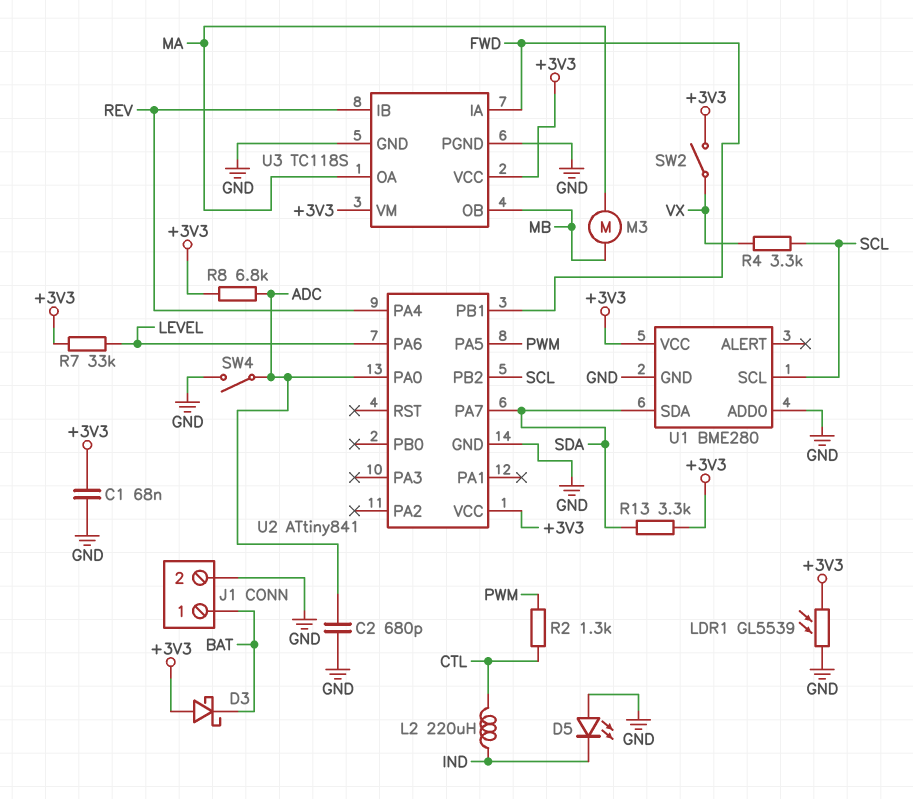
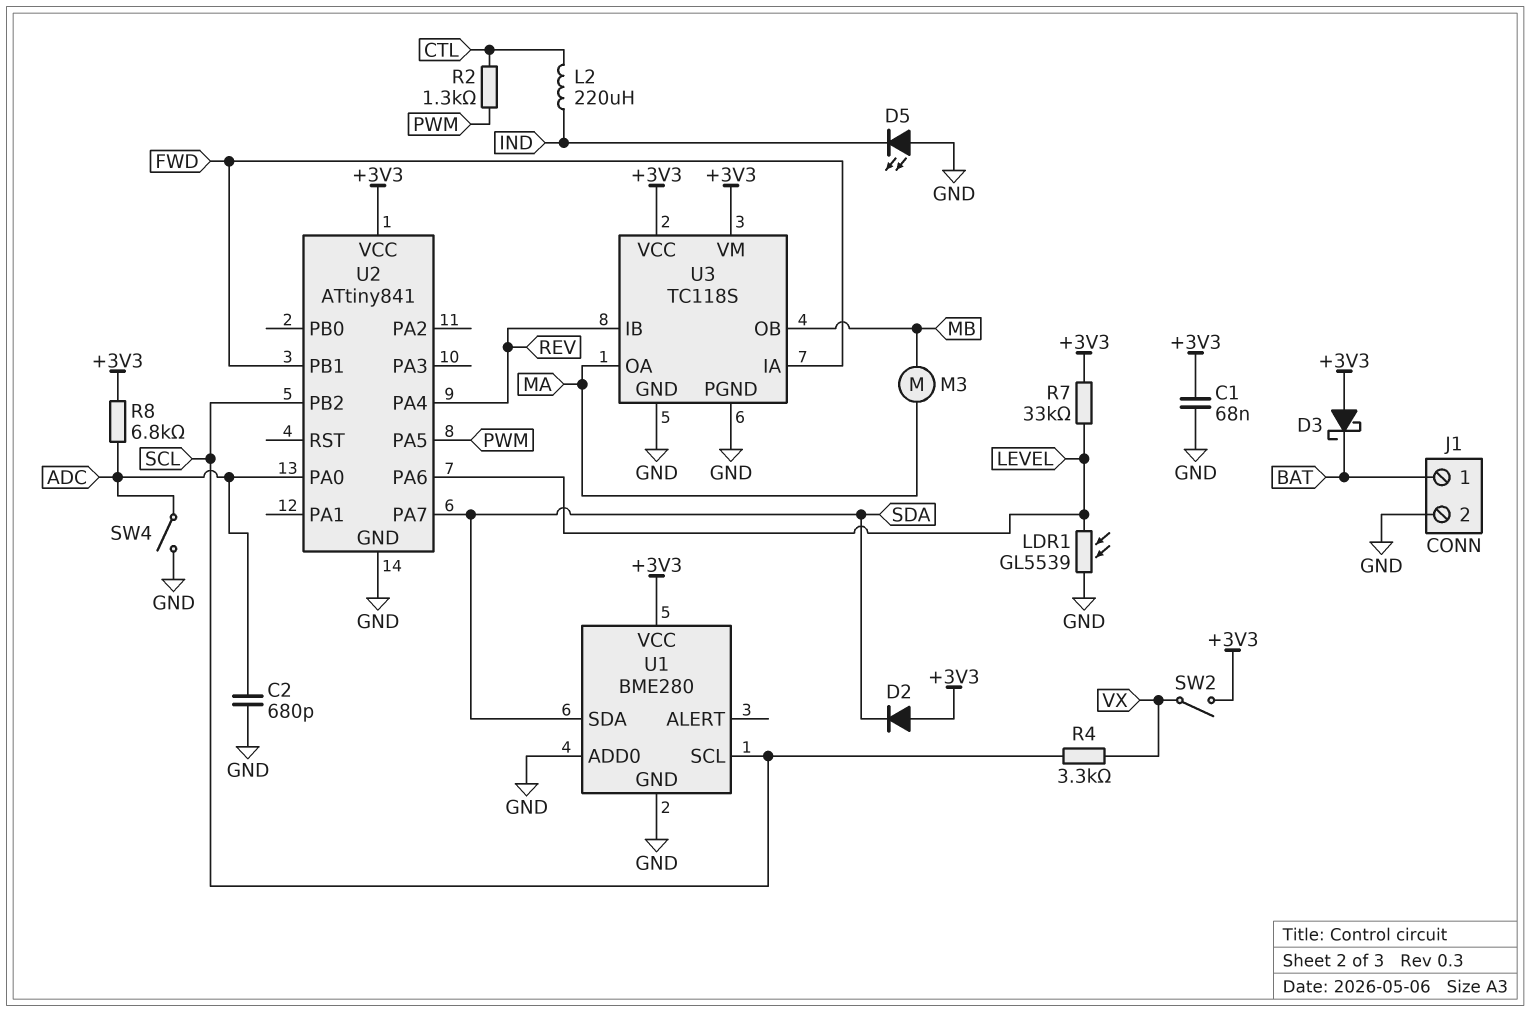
D2: none -> diode (A +3V3, K SDA)
LDR1: GL5539 (+3V3, GND) -> GL5539 (GND, LEVEL)
R13: 3.3k (+3V3, SDA) -> none

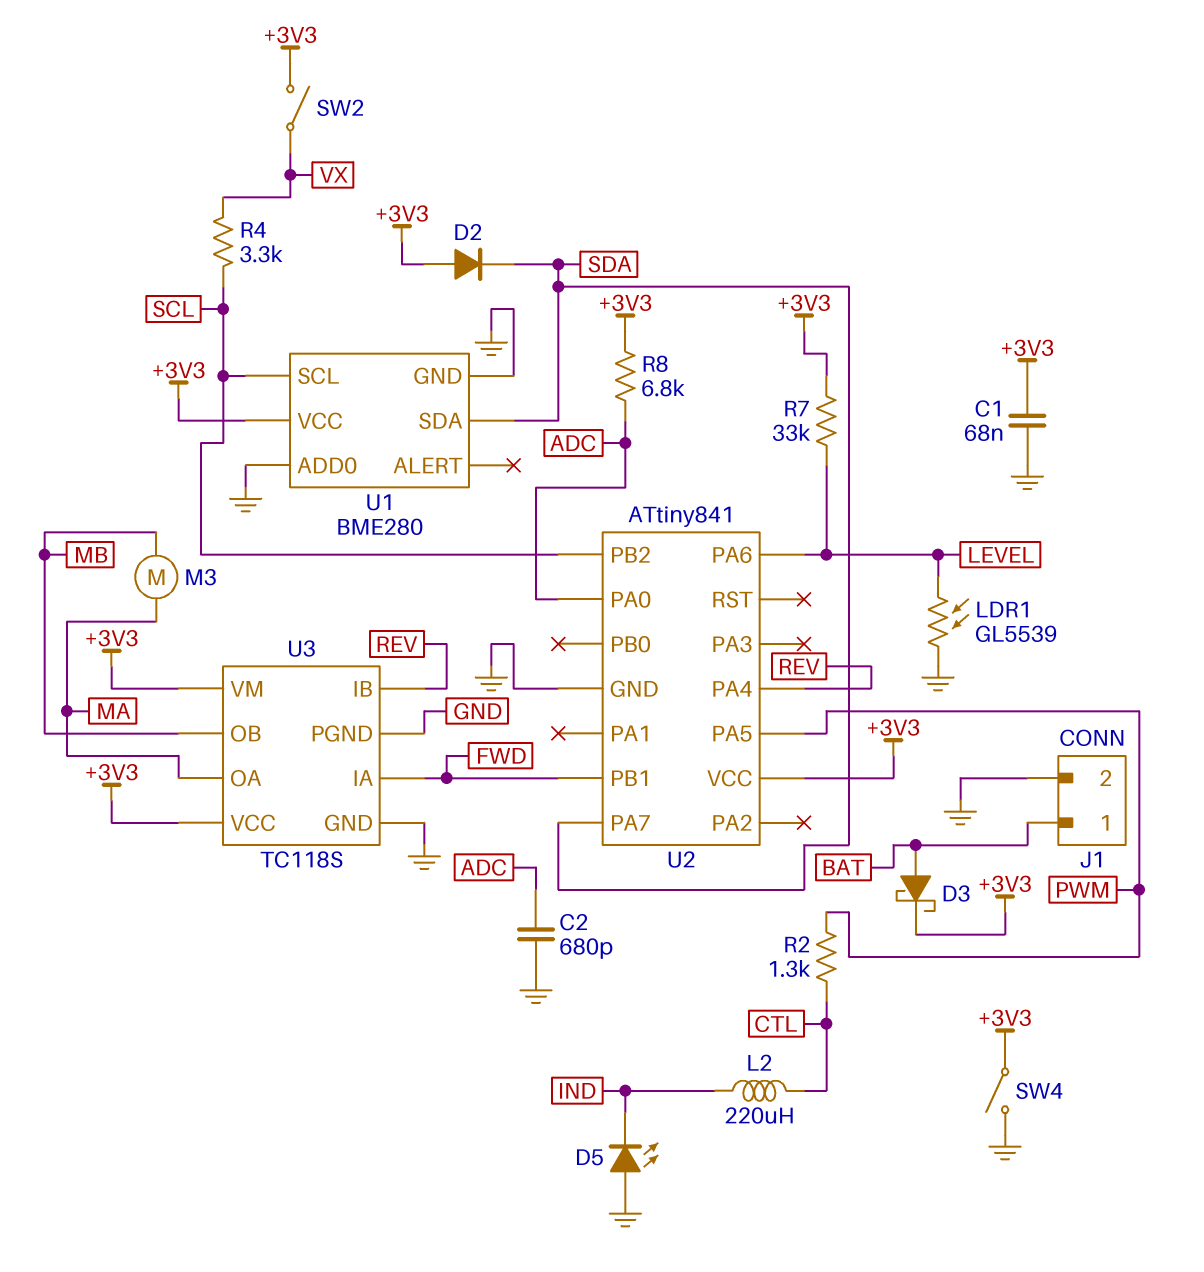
D3: schottky (A +3V3, K BAT) -> schottky (A BAT, K +3V3)
SW4: switch (ADC, GND) -> switch (+3V3, GND)

